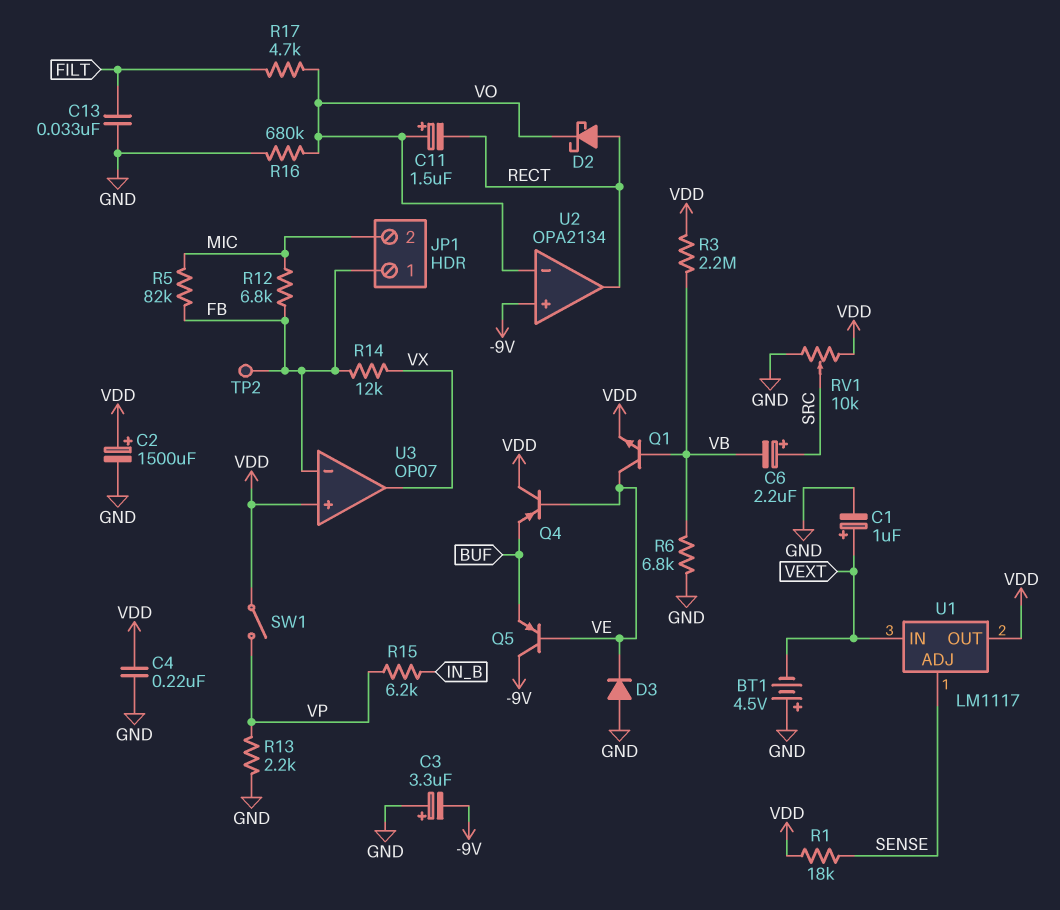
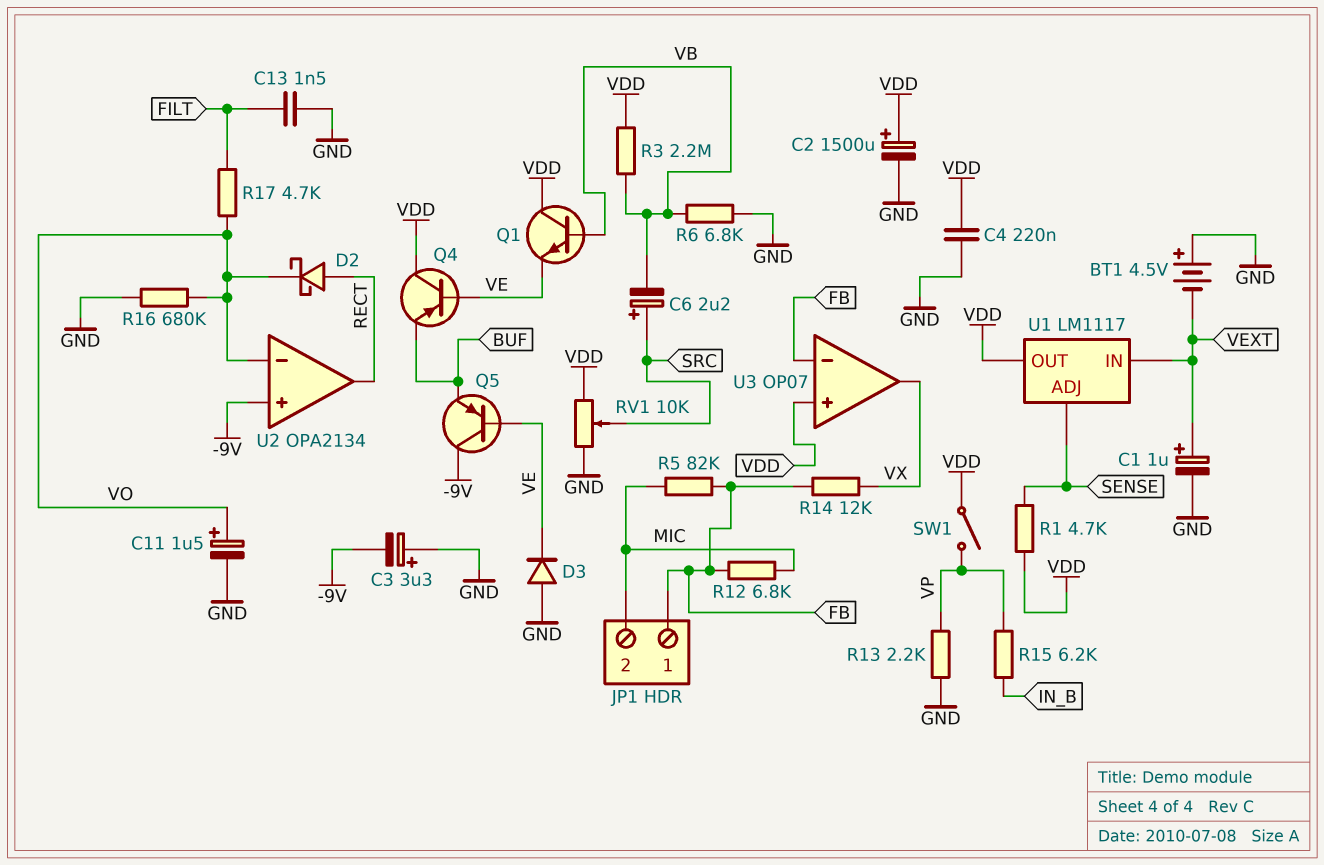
C11: 1.5uF (plus VO, minus RECT) -> 1.5uF (plus VO, minus GND)
C13: 33nF (FILT, GND) -> 1.5nF (FILT, GND)
Q1: NPN (B VB, C VE, E VDD) -> NPN (B VB, C VDD, E VE)
R1: 18k (SENSE, VDD) -> 4.7k (SENSE, VDD)
TP2: test point (FB) -> none

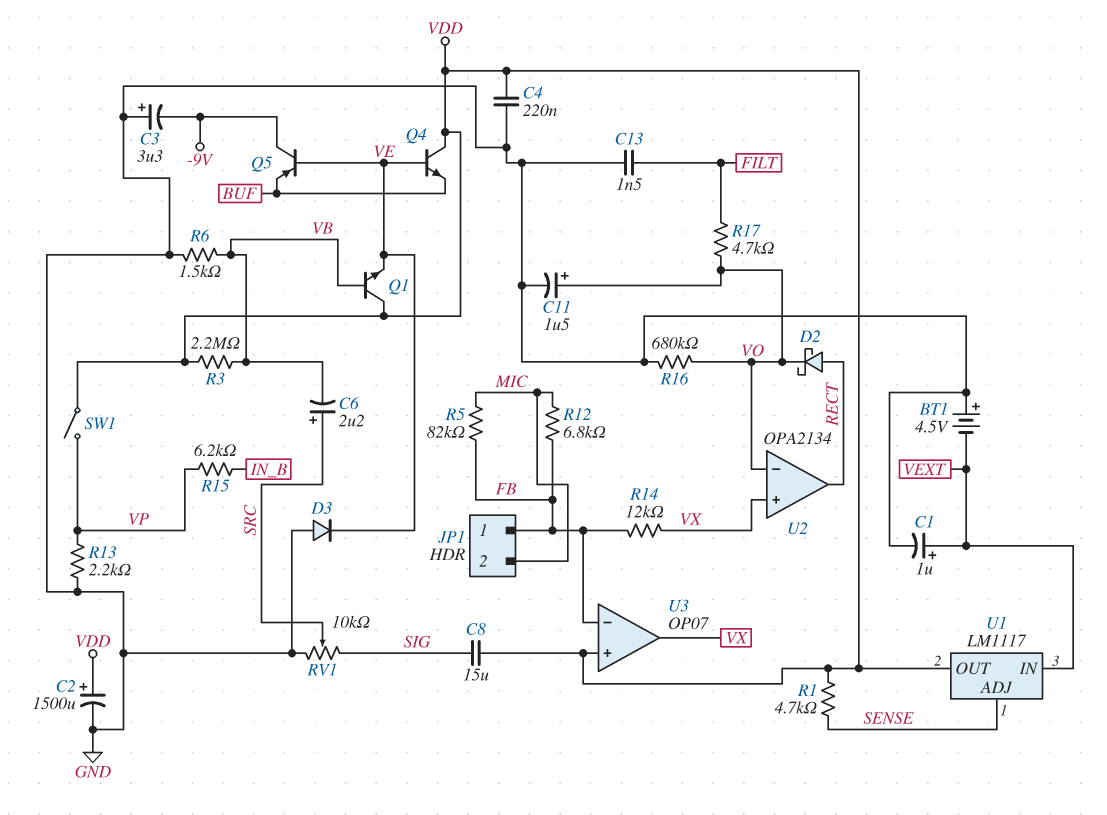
C8: none -> 15uF (SIG, VDD)
Q4: PNP (B VE, C VDD, E BUF) -> NPN (B VE, C VDD, E BUF)
R6: 6.8k (GND, VB) -> 1.5k (GND, VB)
RV1: 10k (GND, VDD, wiper SRC) -> 10k (GND, SIG, wiper SRC)
U2 pin in+: -9V -> VX

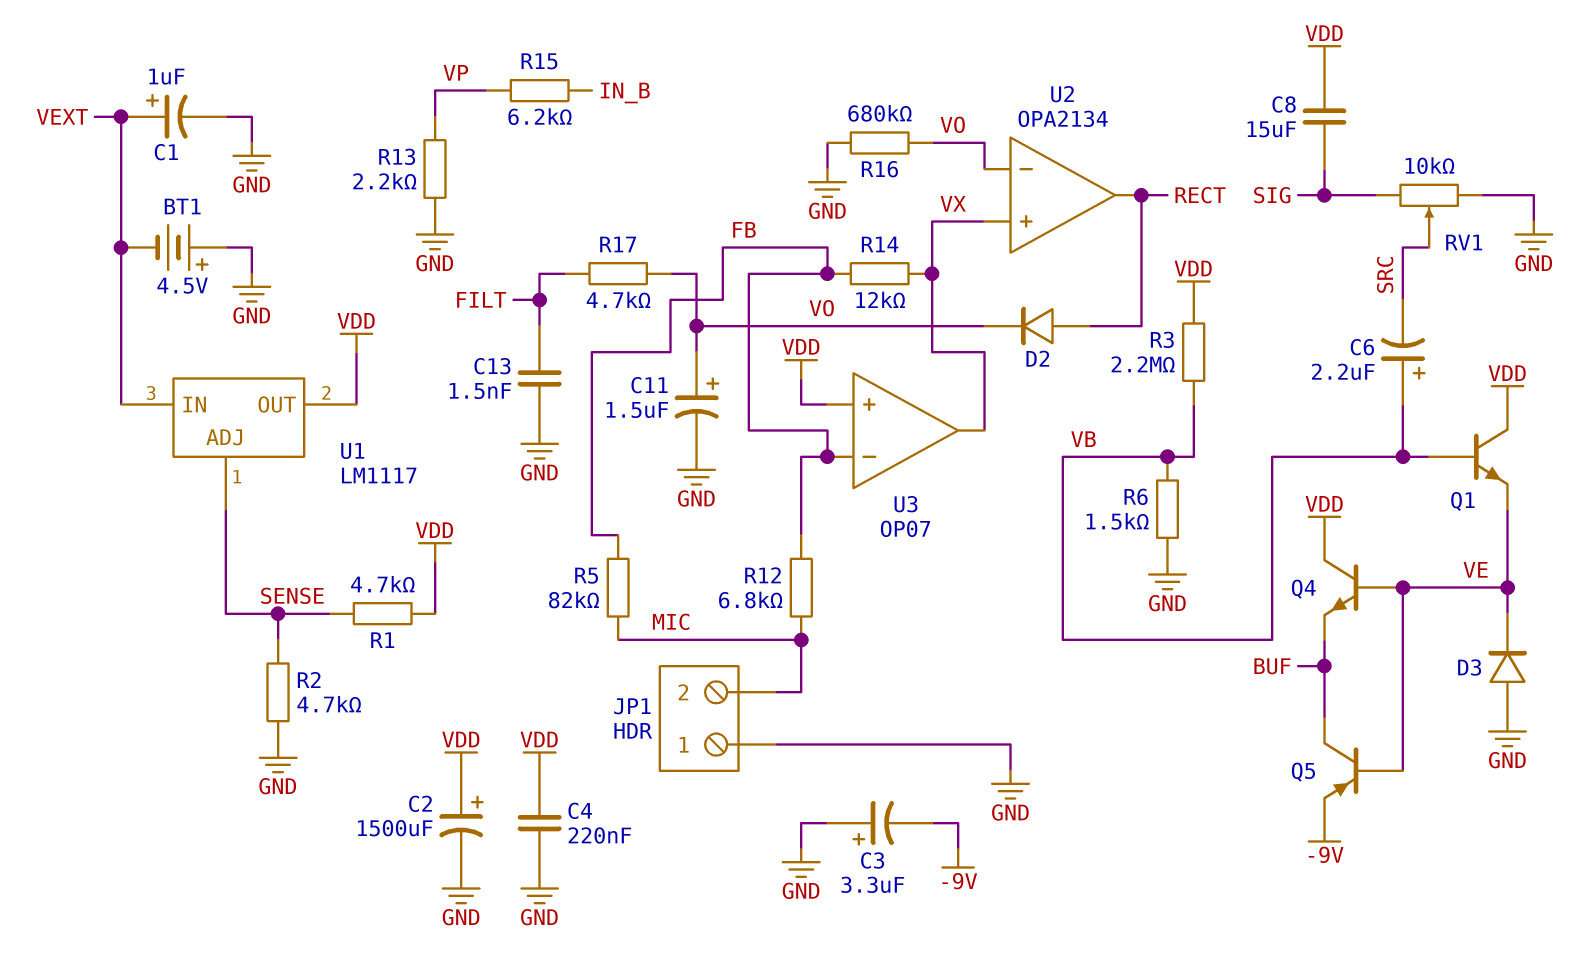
C6: 2.2uF (plus SRC, minus VB) -> 2.2uF (plus VB, minus SRC)
D2: schottky (A RECT, K VO) -> diode (A RECT, K VO)
JP1 pin 1: FB -> GND
Q5: PNP (B VE, C -9V, E BUF) -> PNP (B VE, C BUF, E -9V)
R2: none -> 4.7k (GND, SENSE)
SW1: switch (VDD, VP) -> none

